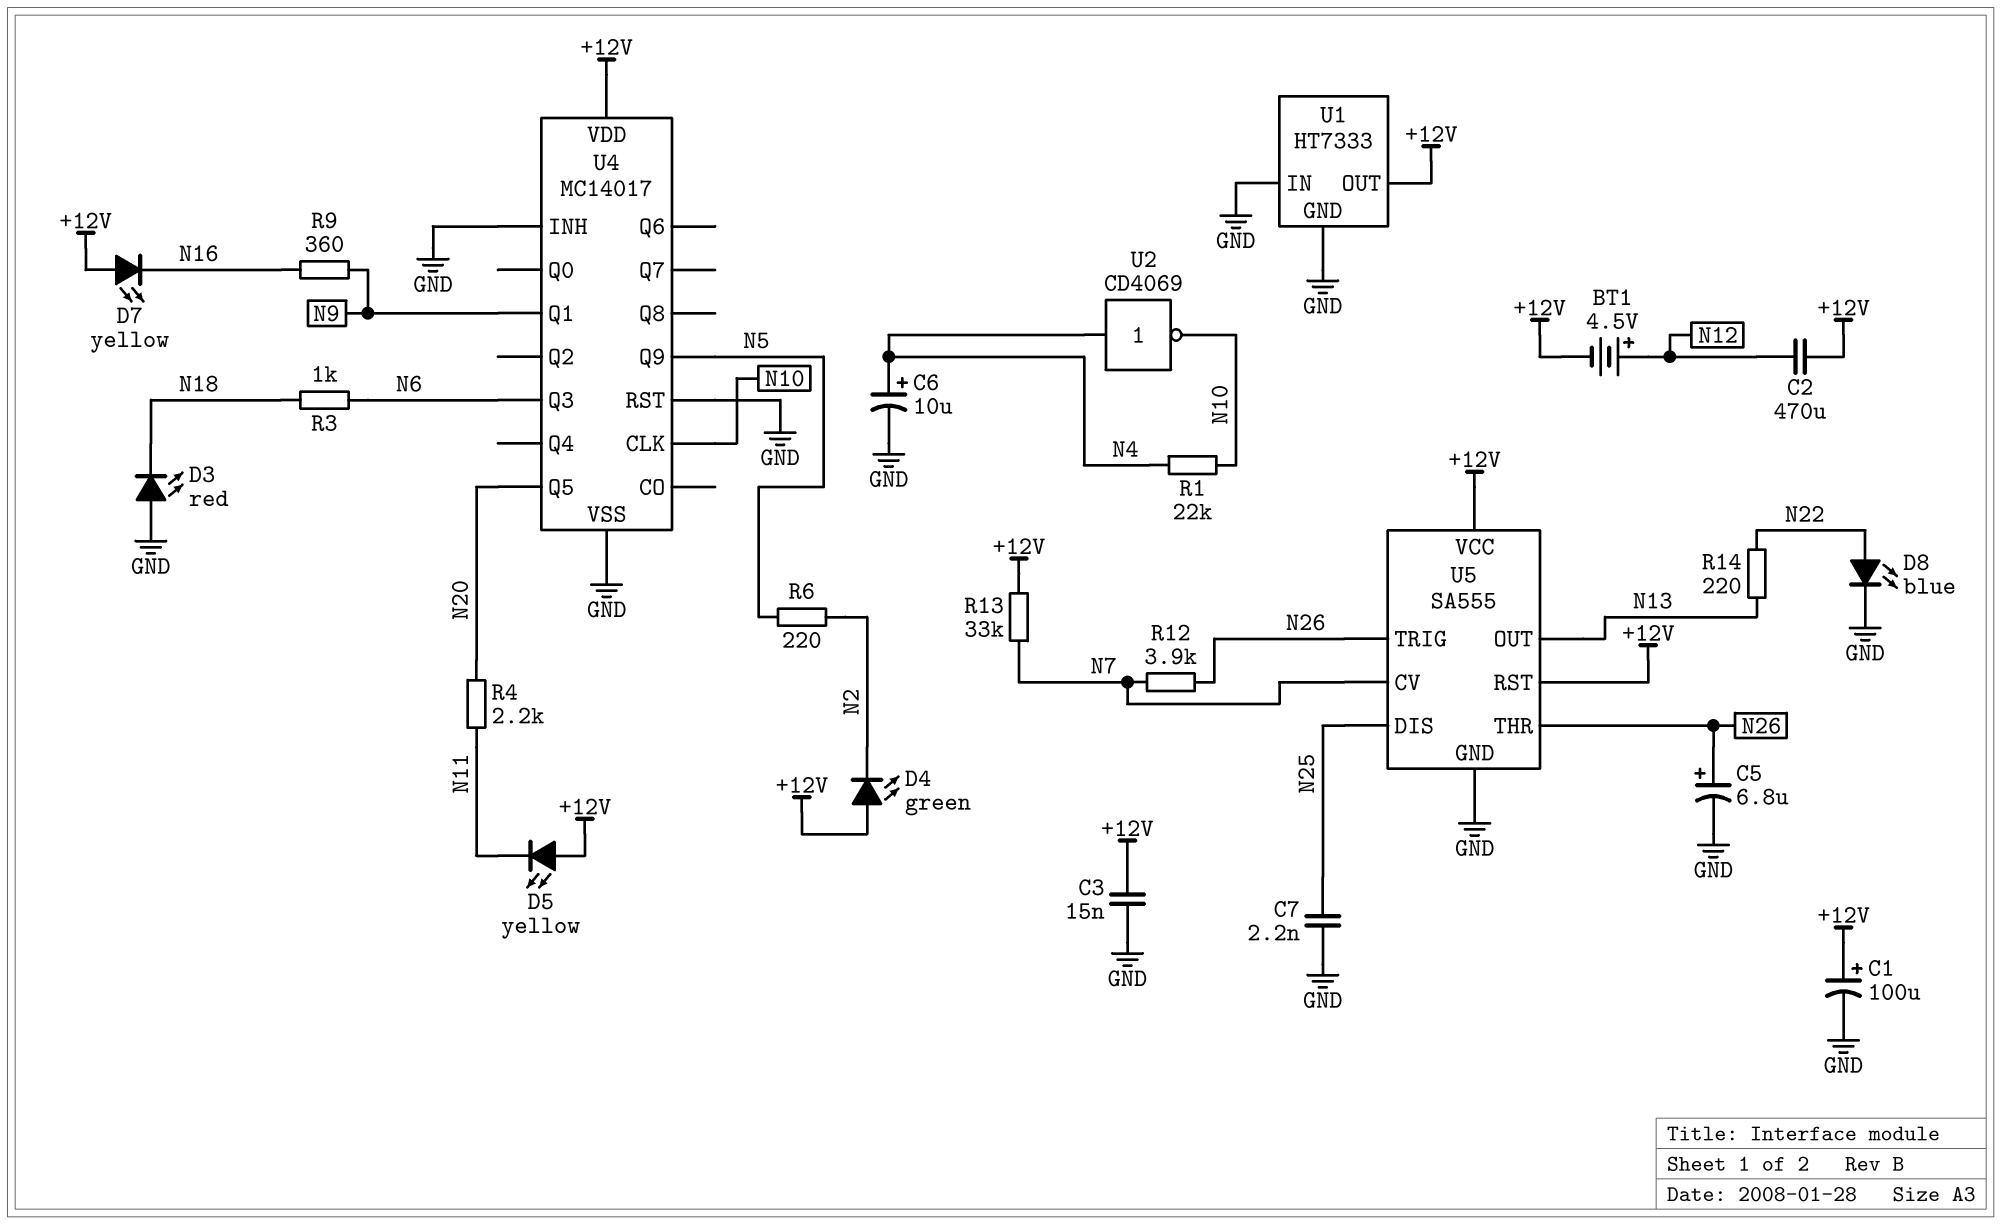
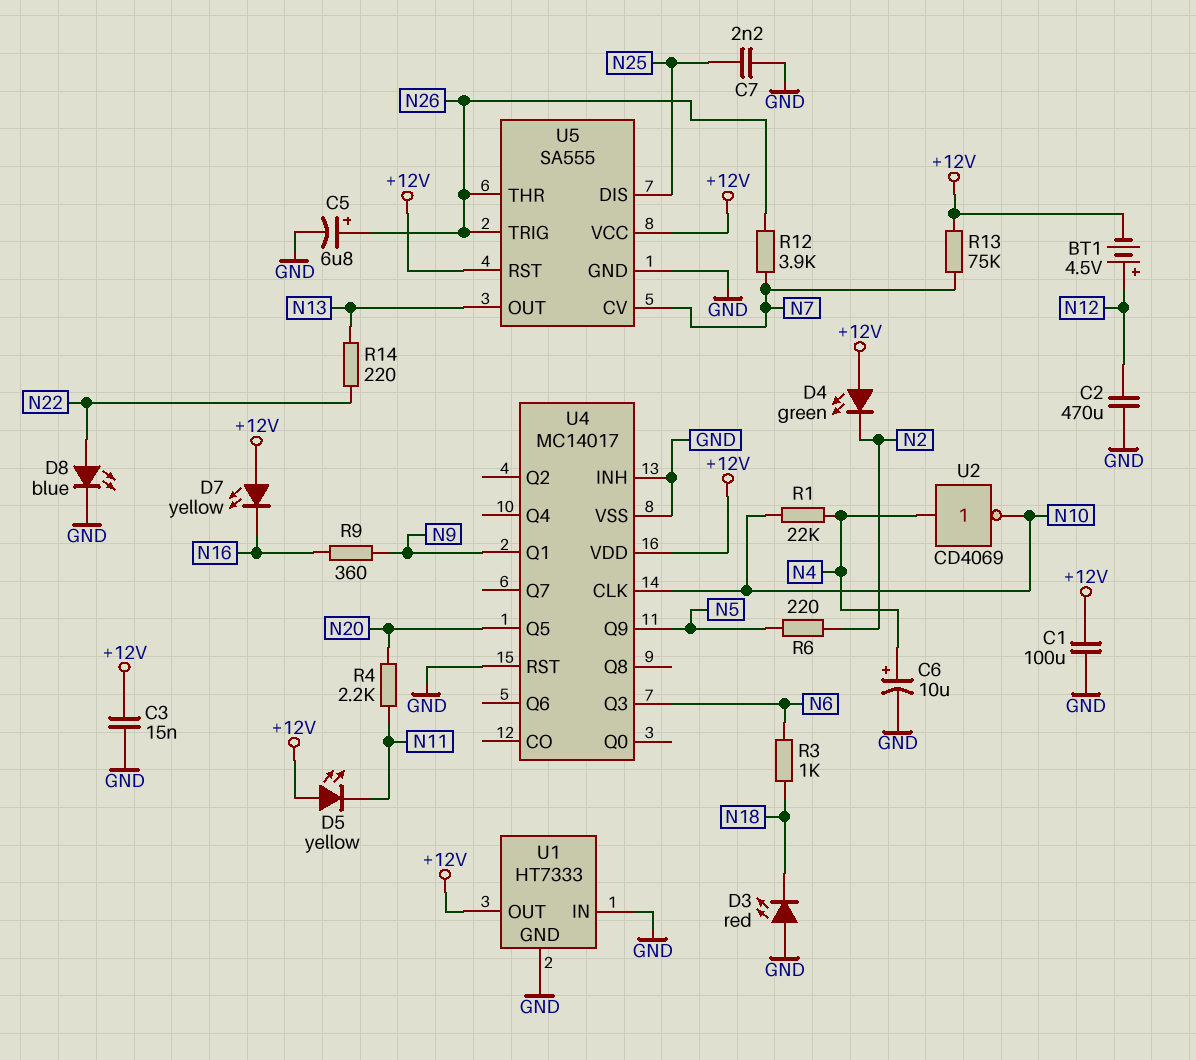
C1: 100uF (plus +12V, minus GND) -> 100uF (+12V, GND)
C2: 470uF (+12V, N12) -> 470uF (GND, N12)
R13: 33k (+12V, N7) -> 75k (+12V, N7)

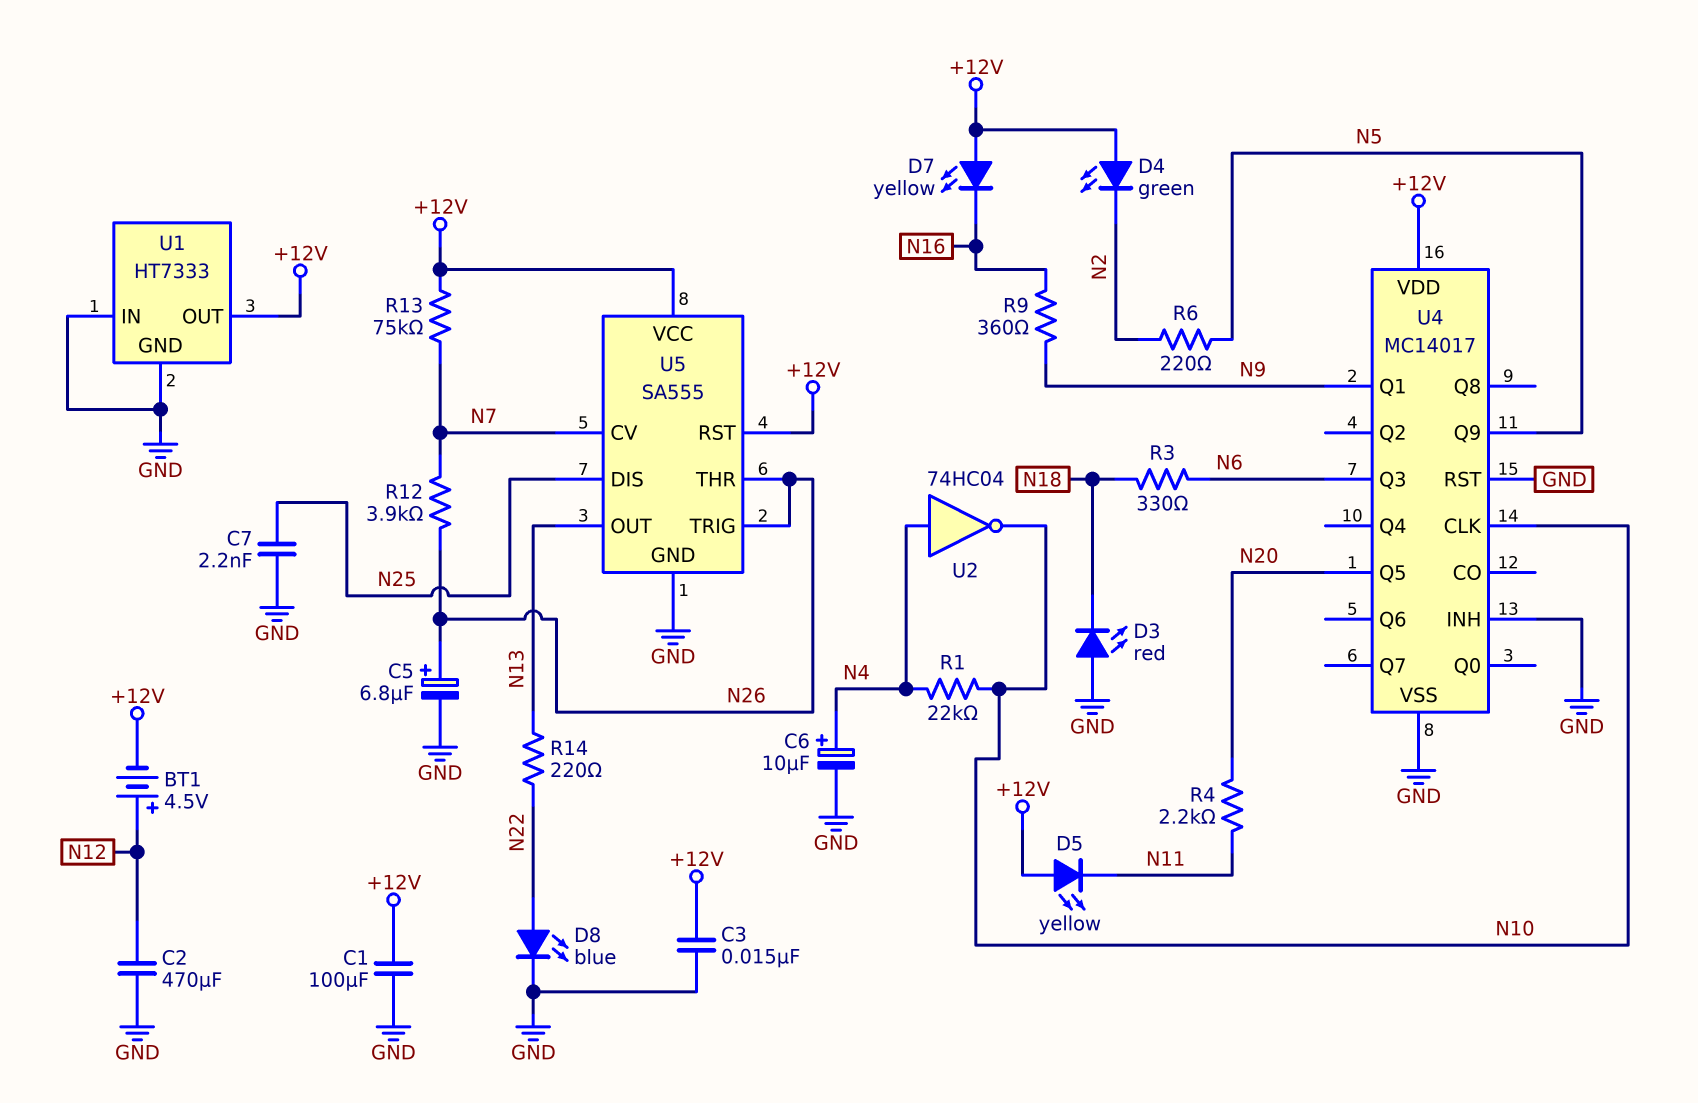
R3: 1k (N6, N18) -> 330 (N6, N18)
U2: NOT CD4069 (in N4, out N10) -> NOT 74HC04 (in N4, out N10)

